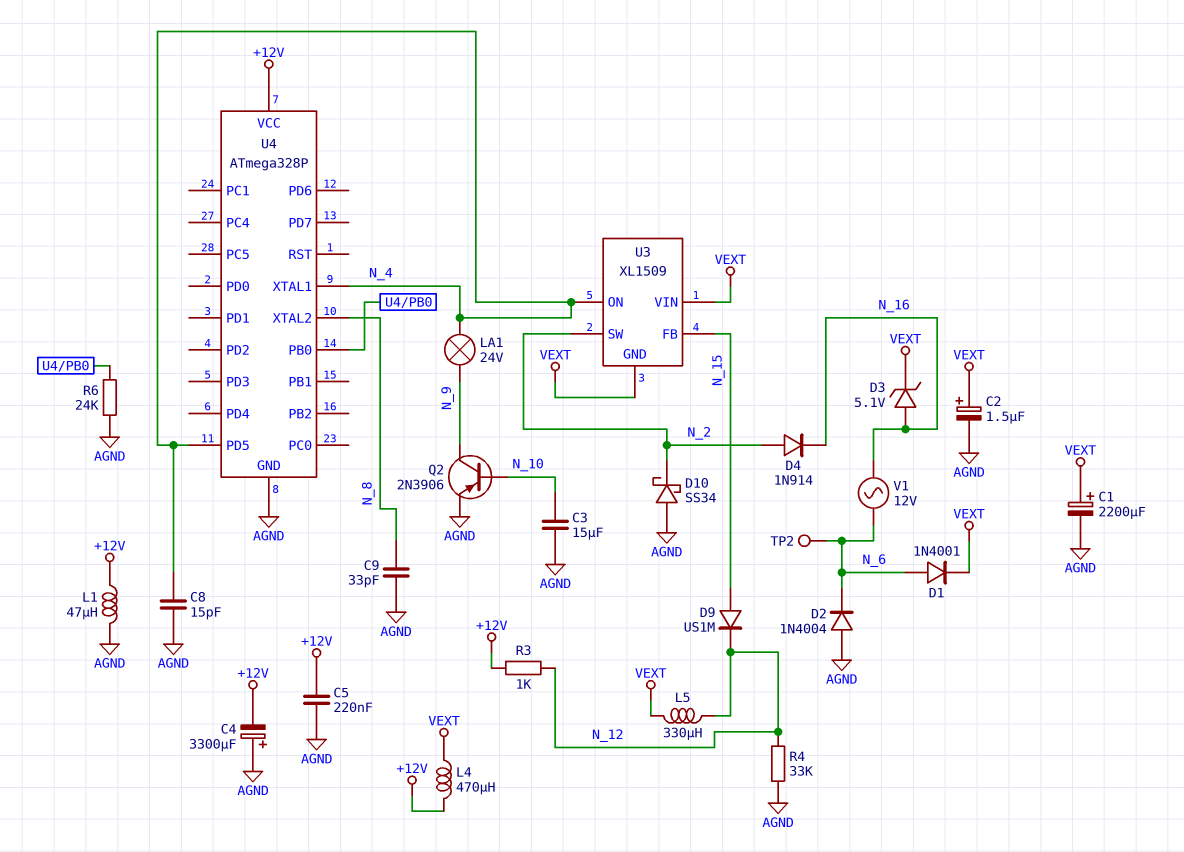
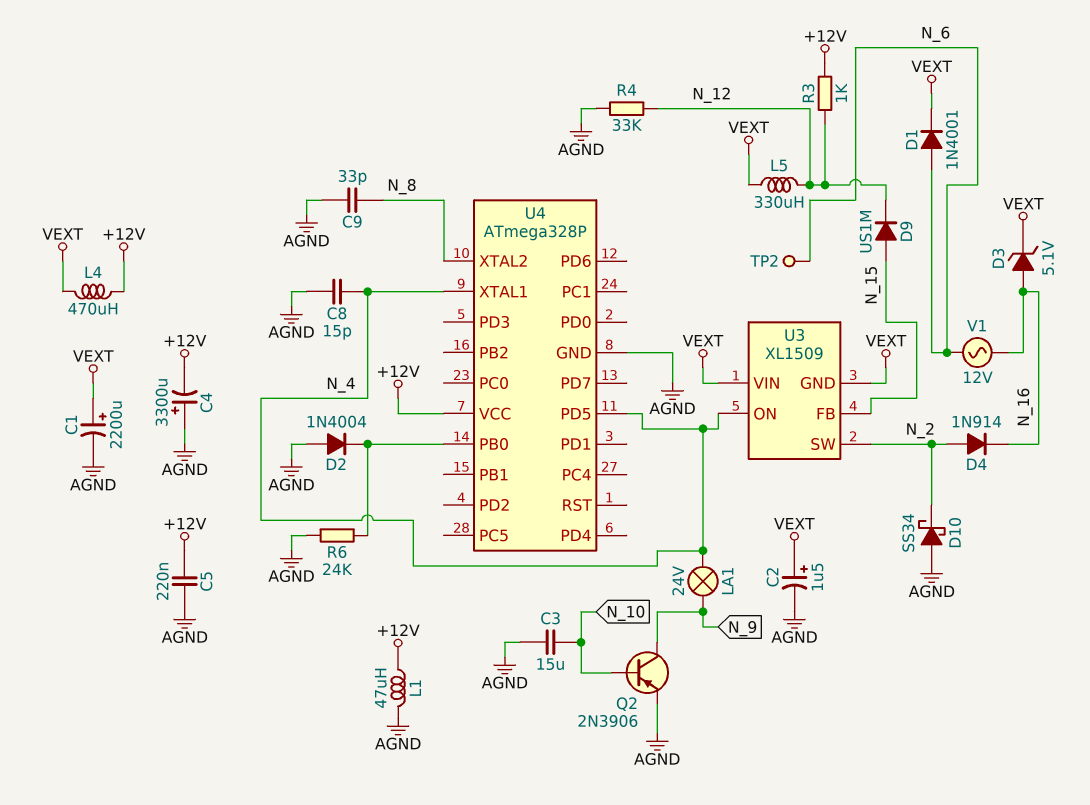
D2: diode 1N4004 (A AGND, K N_6) -> diode 1N4004 (A AGND, K U4/PB0)

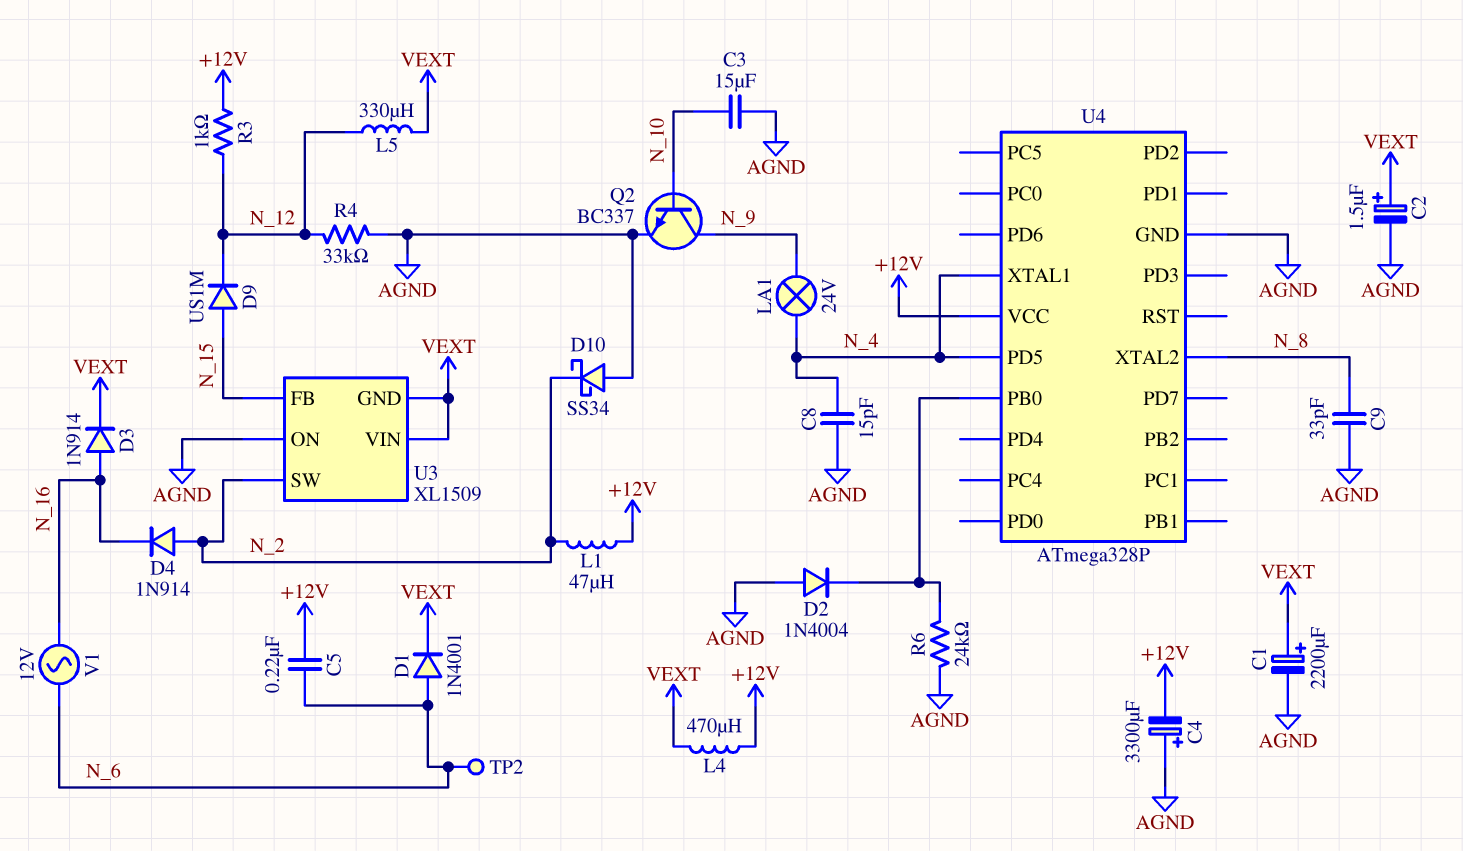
C5: 220nF (+12V, AGND) -> 220nF (+12V, N_6)
D3: zener 5.1V (A N_16, K VEXT) -> diode 1N914 (A N_16, K VEXT)
L1: 47uH (+12V, AGND) -> 47uH (+12V, N_2)
Q2: PNP 2N3906 (B N_10, C N_9, E AGND) -> NPN BC337 (B N_10, C N_9, E AGND)
U3 pin ON: N_4 -> AGND

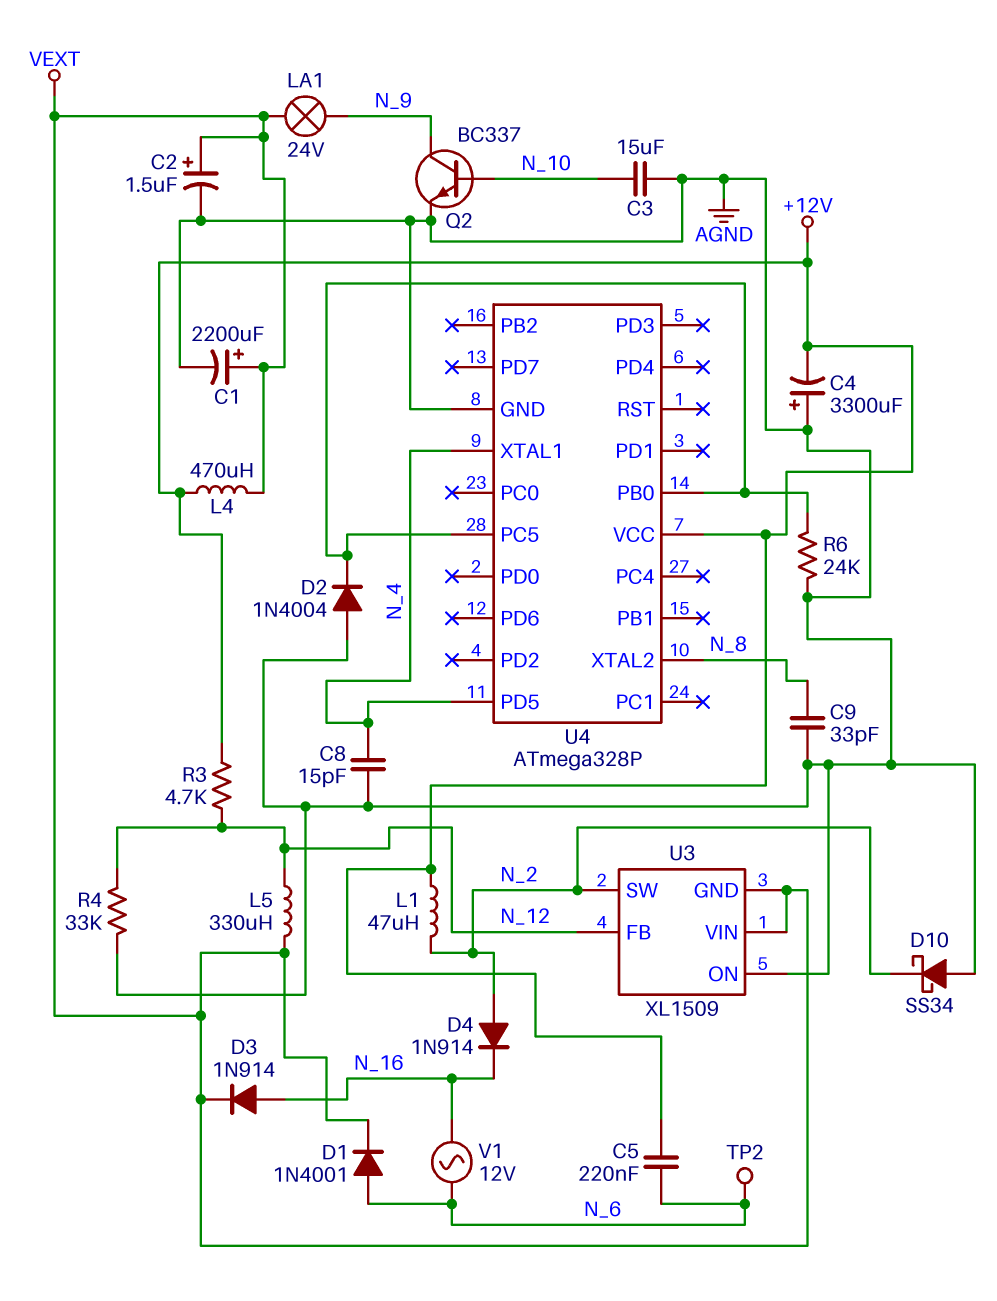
D9: diode US1M (A N_15, K N_12) -> none
LA1: lamp 24V (N_4, N_9) -> lamp 24V (N_9, VEXT)
R3: 1k (+12V, N_12) -> 4.7k (+12V, N_12)
U3 pin FB: N_15 -> N_12
U4 pin PC5: none -> U4/PB0

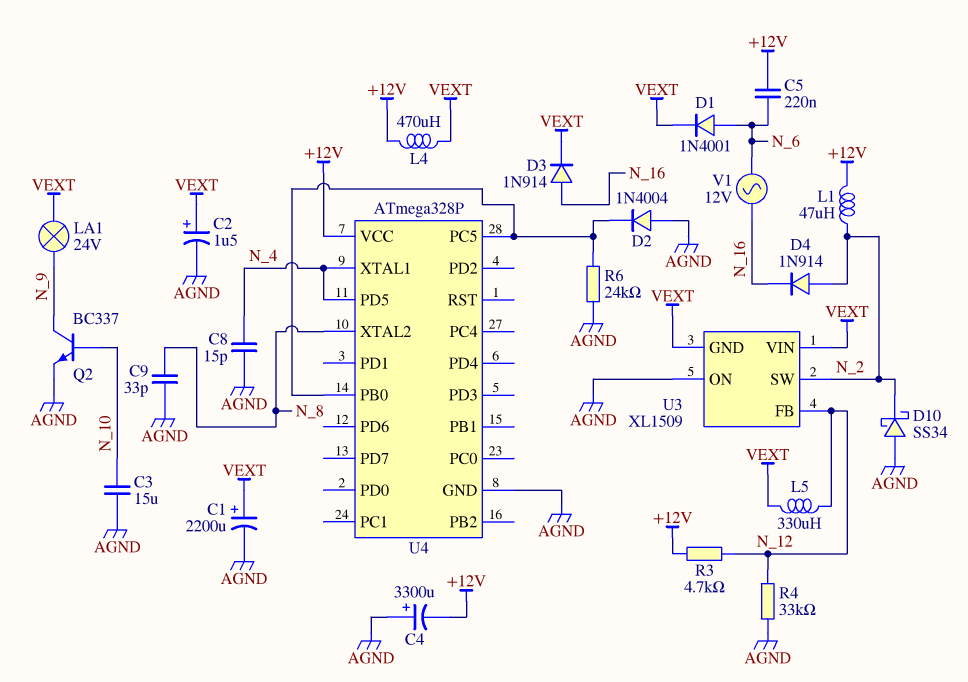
TP2: test point (N_6) -> none

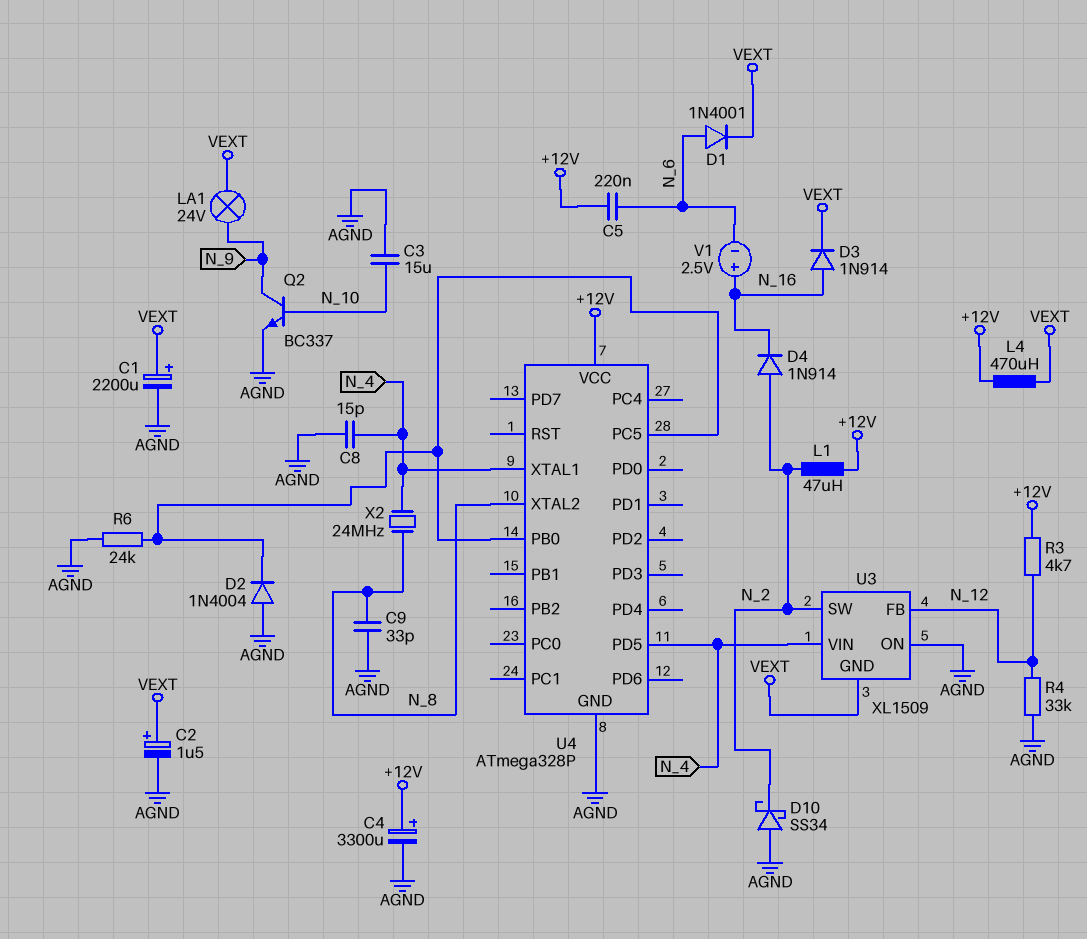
C4: 3300uF (plus AGND, minus +12V) -> 3300uF (plus +12V, minus AGND)
L5: 330uH (N_12, VEXT) -> none
U3 pin VIN: VEXT -> N_4
V1: AC 12V (N_6, N_16) -> 2.5V (plus N_16, minus N_6)
X2: none -> 24MHz (N_4, N_8)

